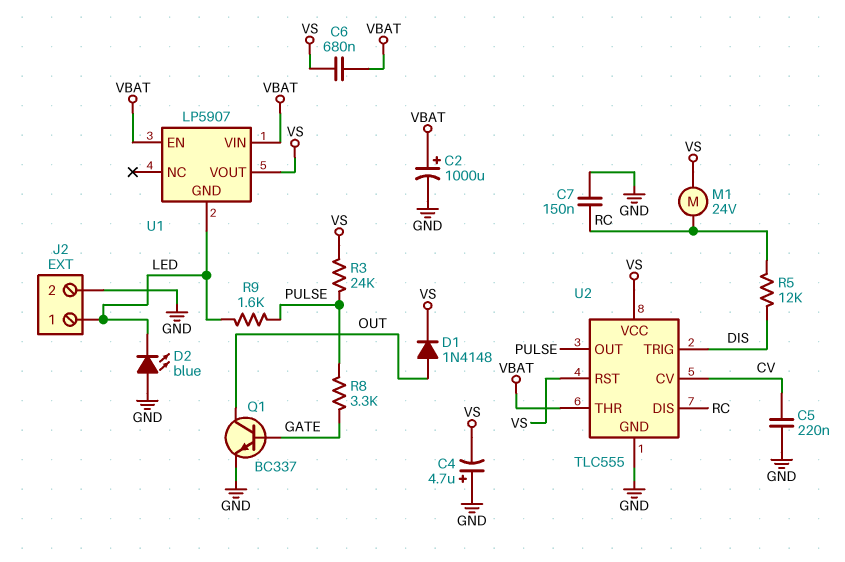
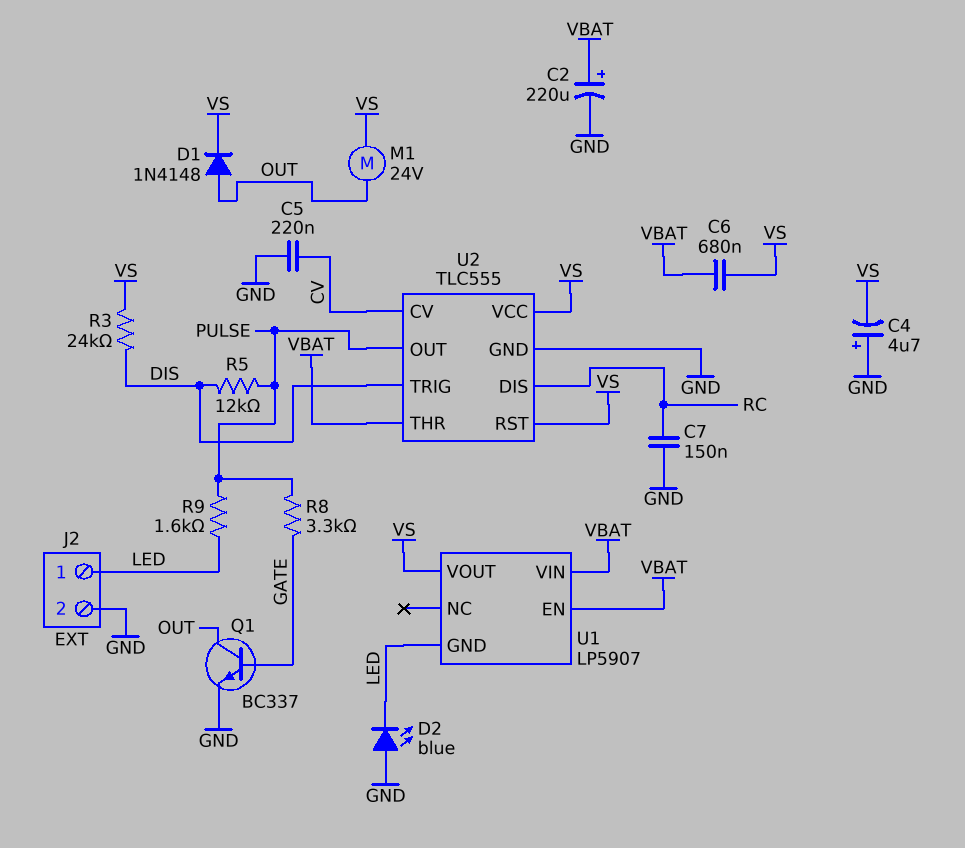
C2: 1000uF (plus VBAT, minus GND) -> 220uF (plus VBAT, minus GND)
M1: motor 24V (RC, VS) -> motor 24V (OUT, VS)
R3: 24k (PULSE, VS) -> 24k (DIS, VS)
R5: 12k (DIS, RC) -> 12k (DIS, PULSE)

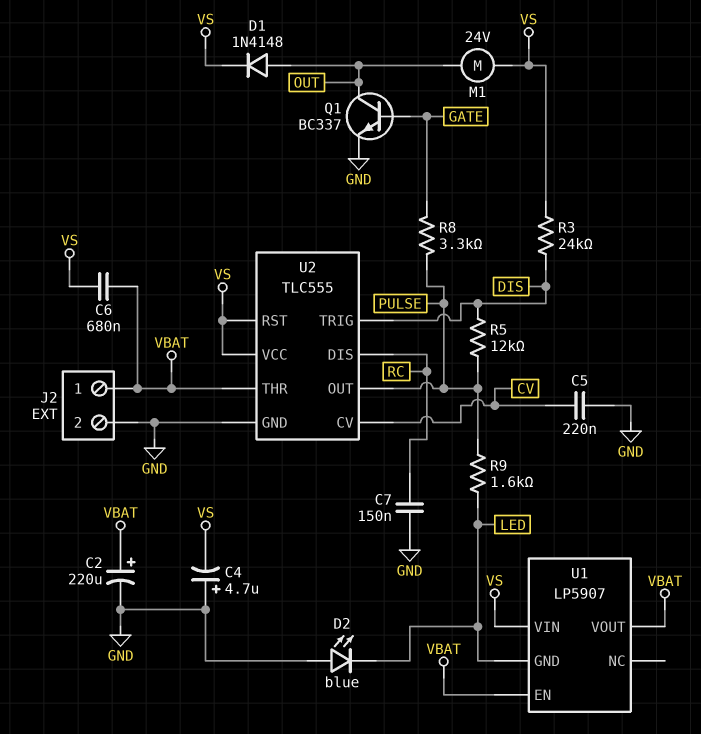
J2 pin 1: LED -> VBAT
U1 pin VIN: VBAT -> VS
U1 pin VOUT: VS -> VBAT

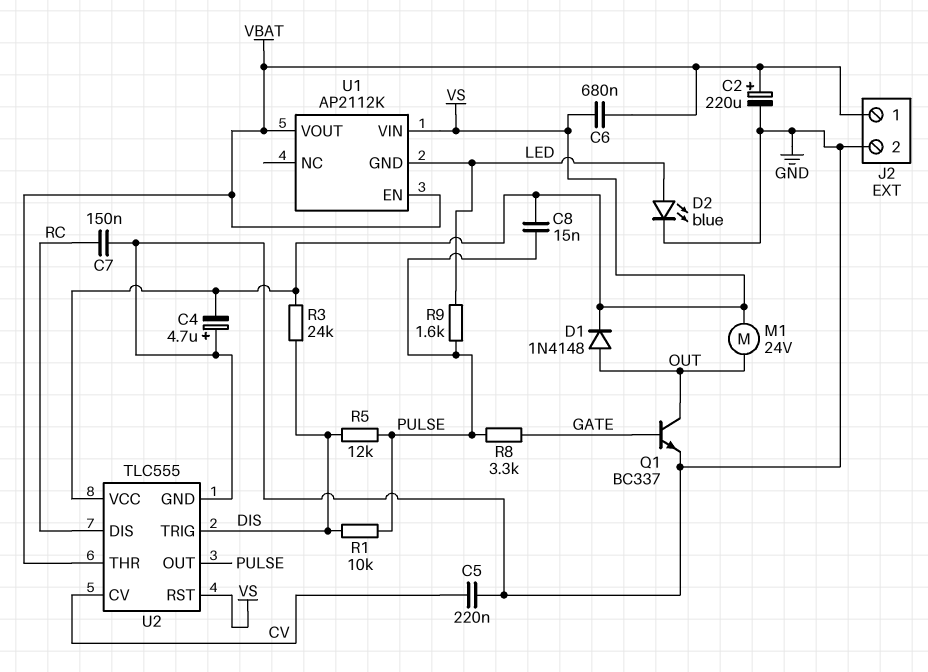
C8: none -> 15nF (PULSE, VS)
D2: LED blue (A GND, K LED) -> LED blue (A LED, K GND)
R1: none -> 10k (DIS, PULSE)
U1: LP5907 -> AP2112K

